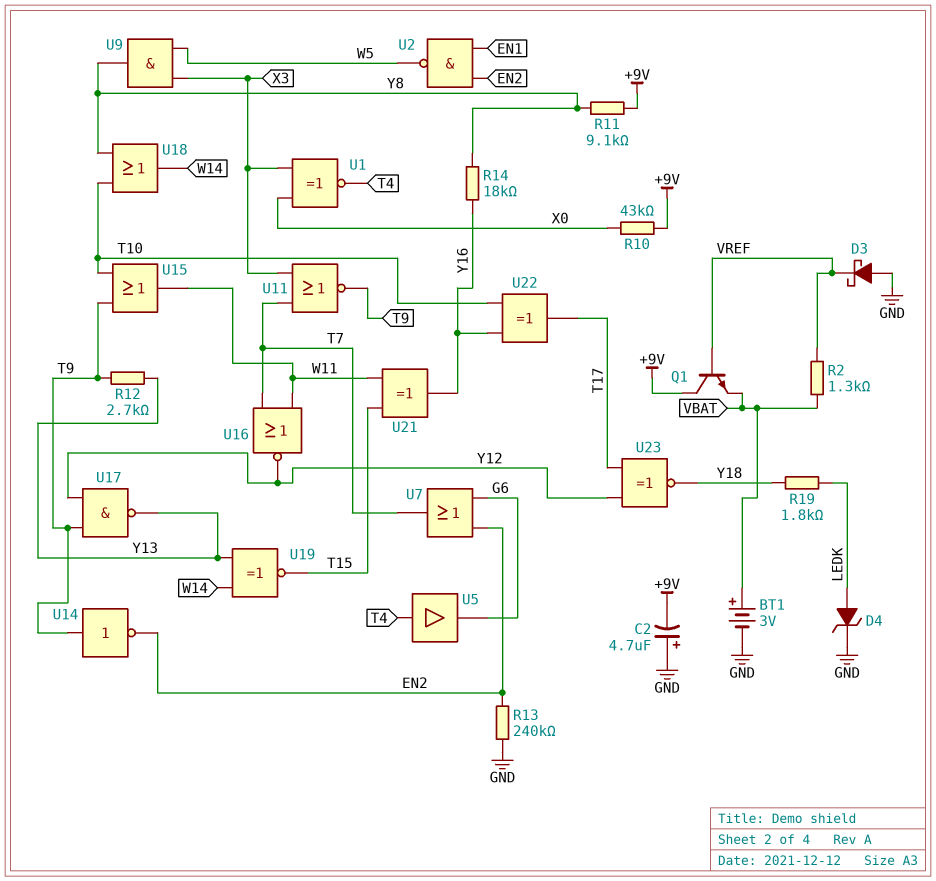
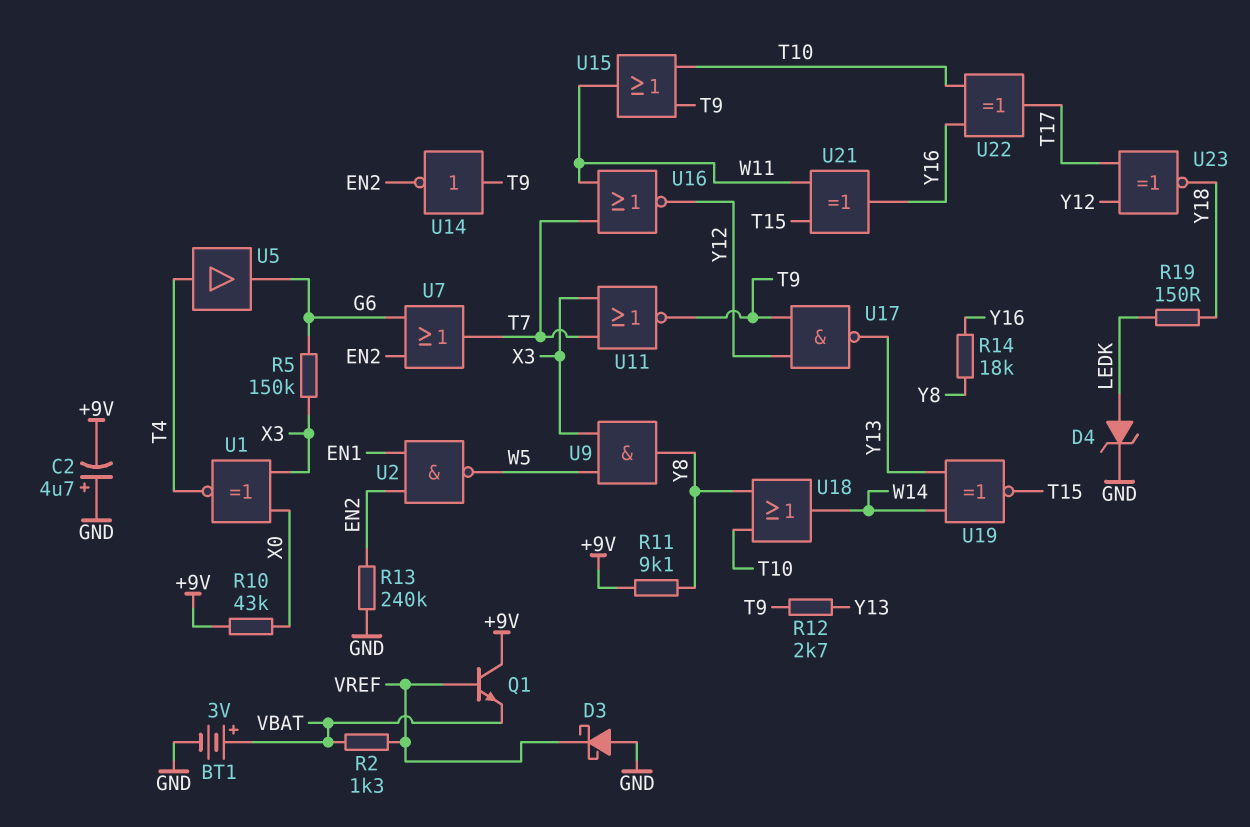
R5: none -> 150k (G6, X3)
R19: 1.8k (LEDK, Y18) -> 150 (LEDK, Y18)

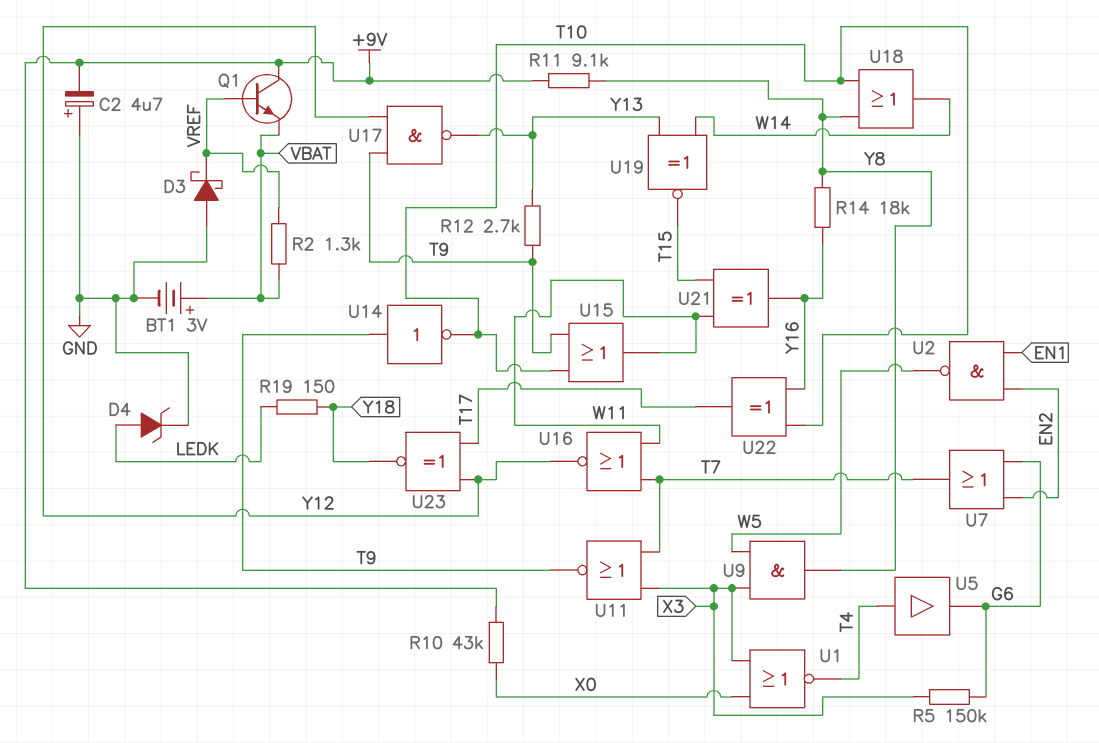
R13: 240k (EN2, GND) -> none
U1: XNOR (in X0, in X3, out T4) -> NOR (in X0, in X3, out T4)
U14: NOT (in T9, out EN2) -> NOT (in T9, out T10)

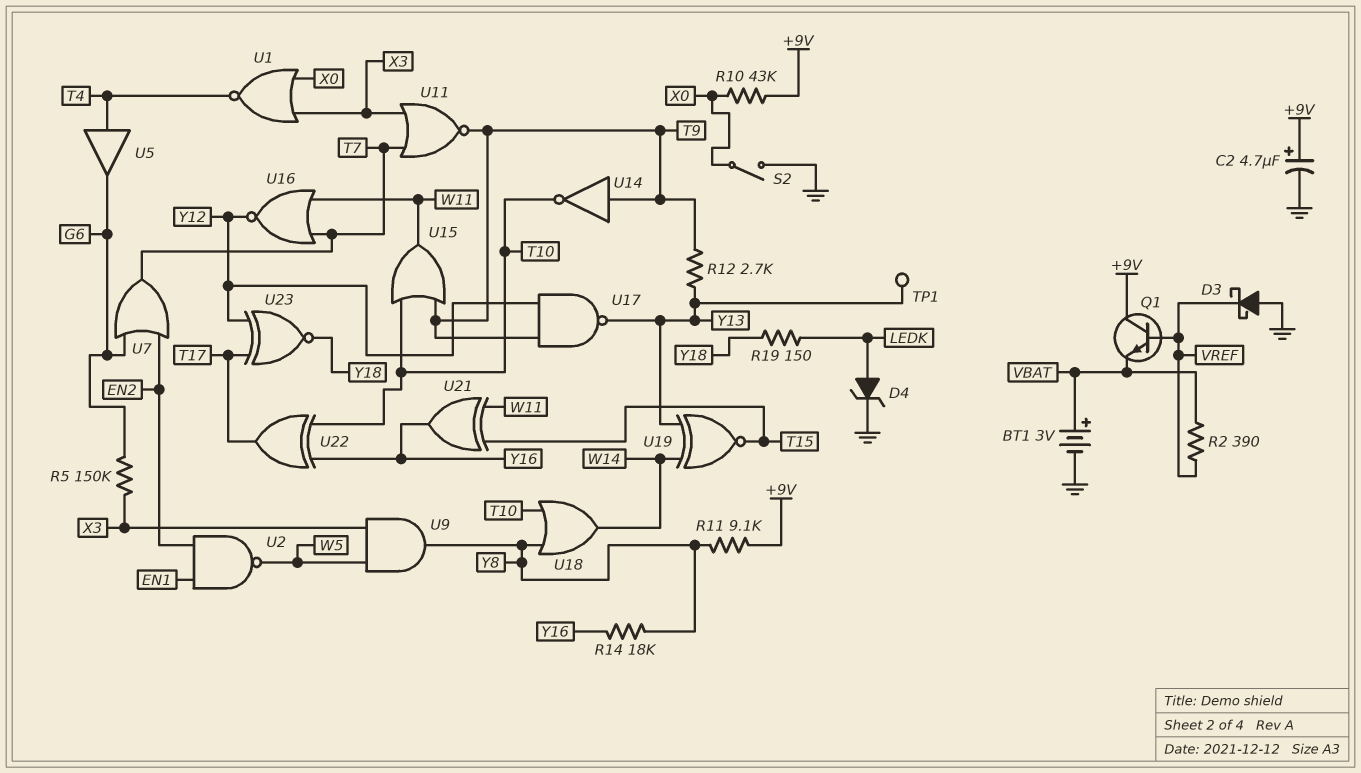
C2: 4.7uF (plus GND, minus +9V) -> 4.7uF (plus +9V, minus GND)
R2: 1.3k (VBAT, VREF) -> 390 (VBAT, VREF)
S2: none -> switch (GND, X0)
TP1: none -> test point (Y13)

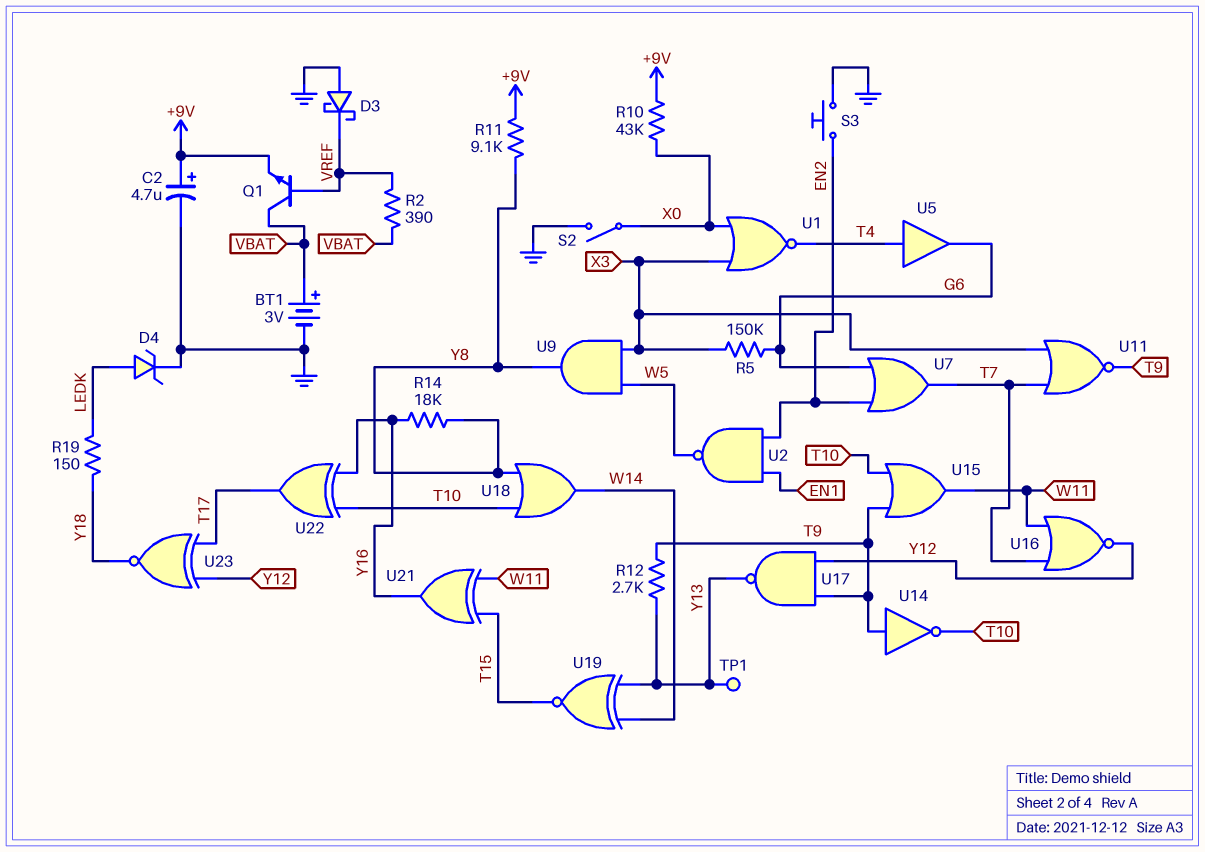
Q1: NPN (B VREF, C +9V, E VBAT) -> NPN (B VREF, C VBAT, E +9V)
S3: none -> button (EN2, GND)

